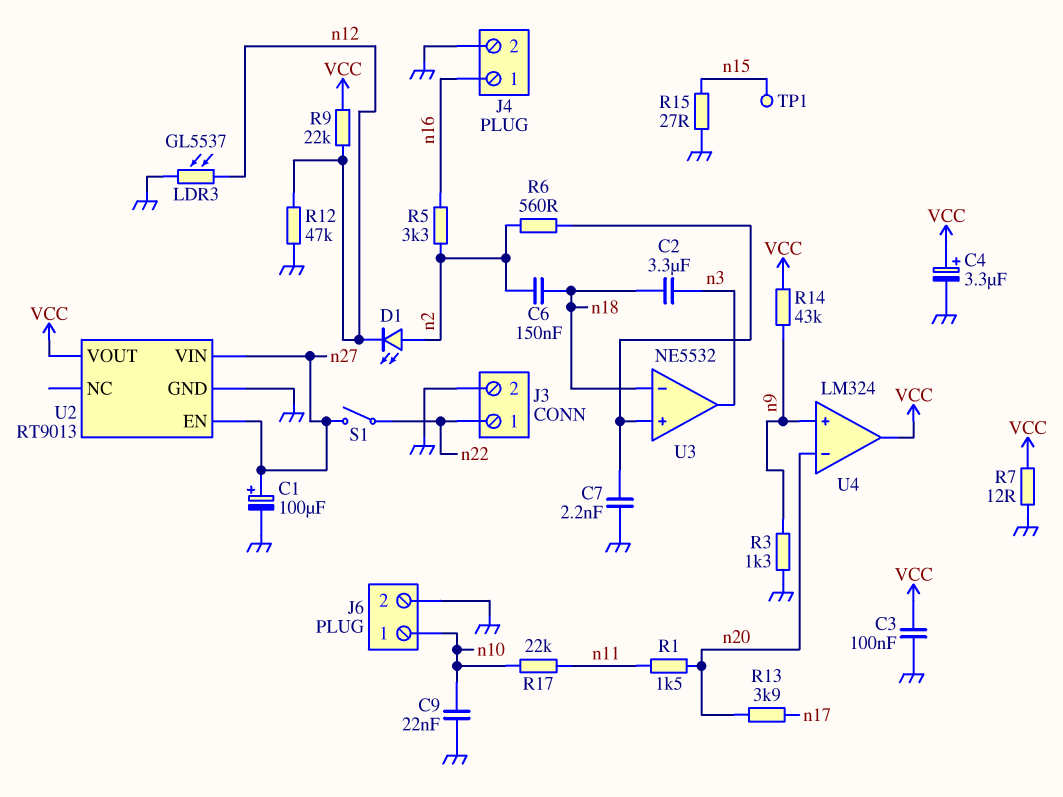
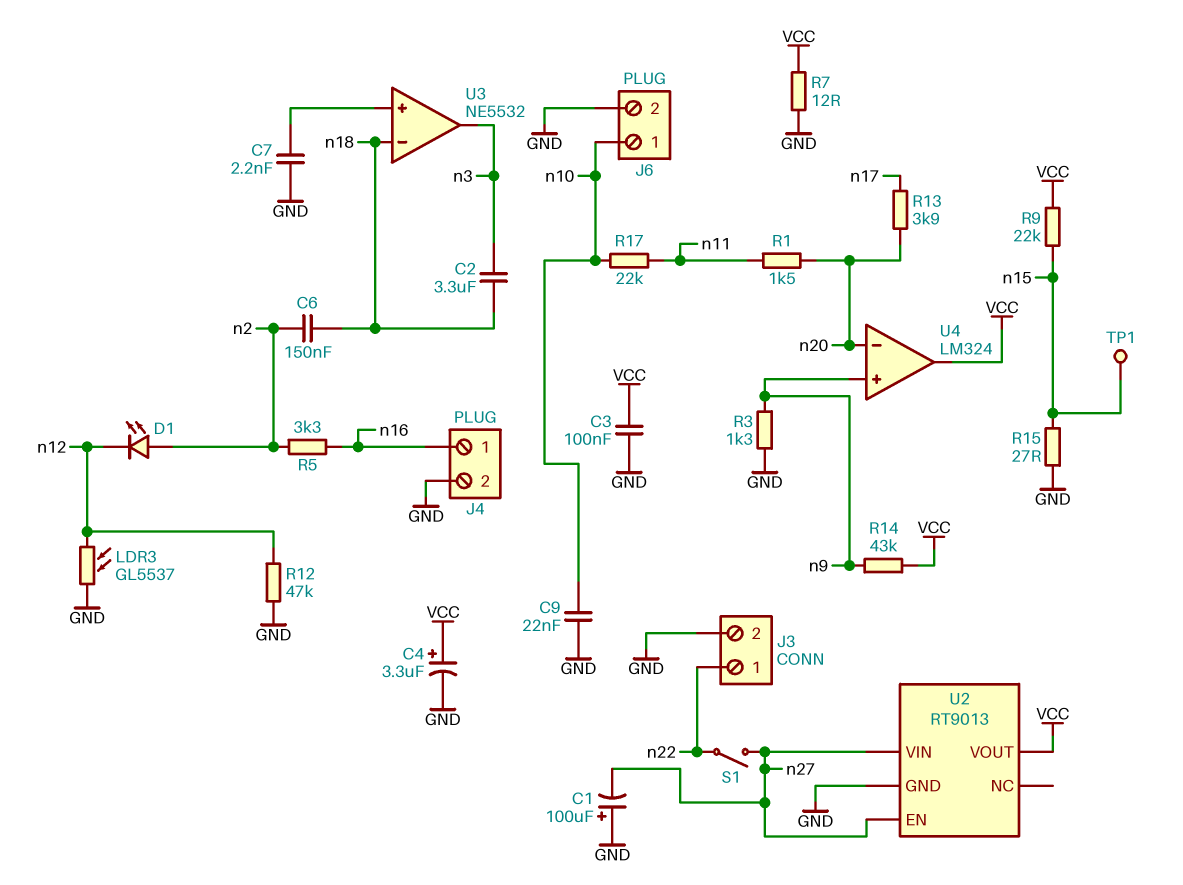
C1: 100uF (plus n27, minus GND) -> 100uF (plus GND, minus n27)
R6: 560 (U3/in+, n2) -> none
R9: 22k (VCC, n12) -> 22k (VCC, n15)

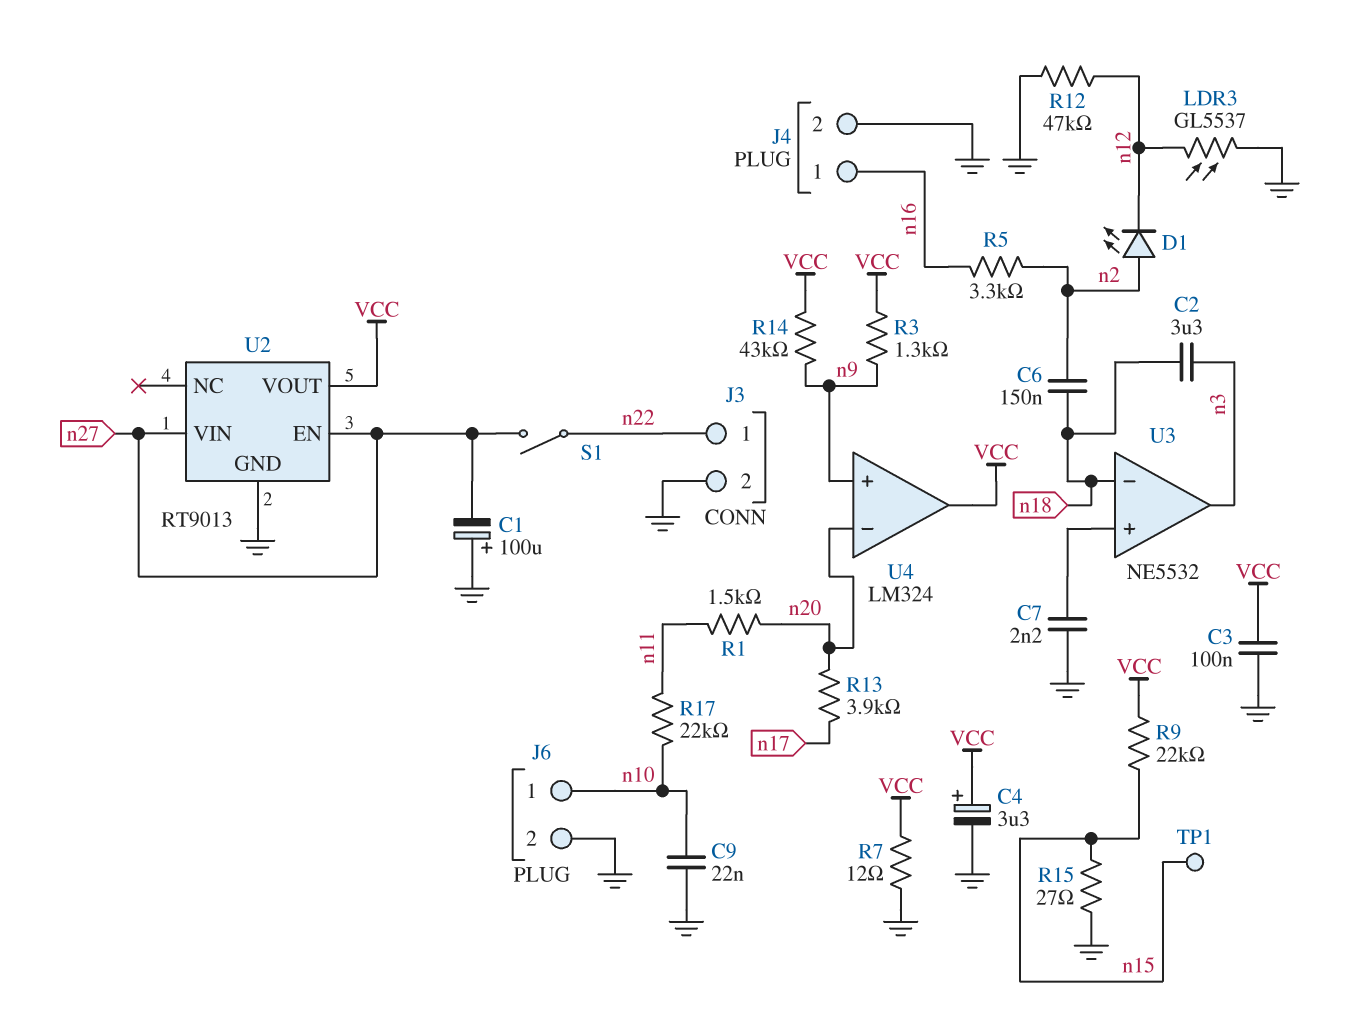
R3: 1.3k (GND, n9) -> 1.3k (VCC, n9)

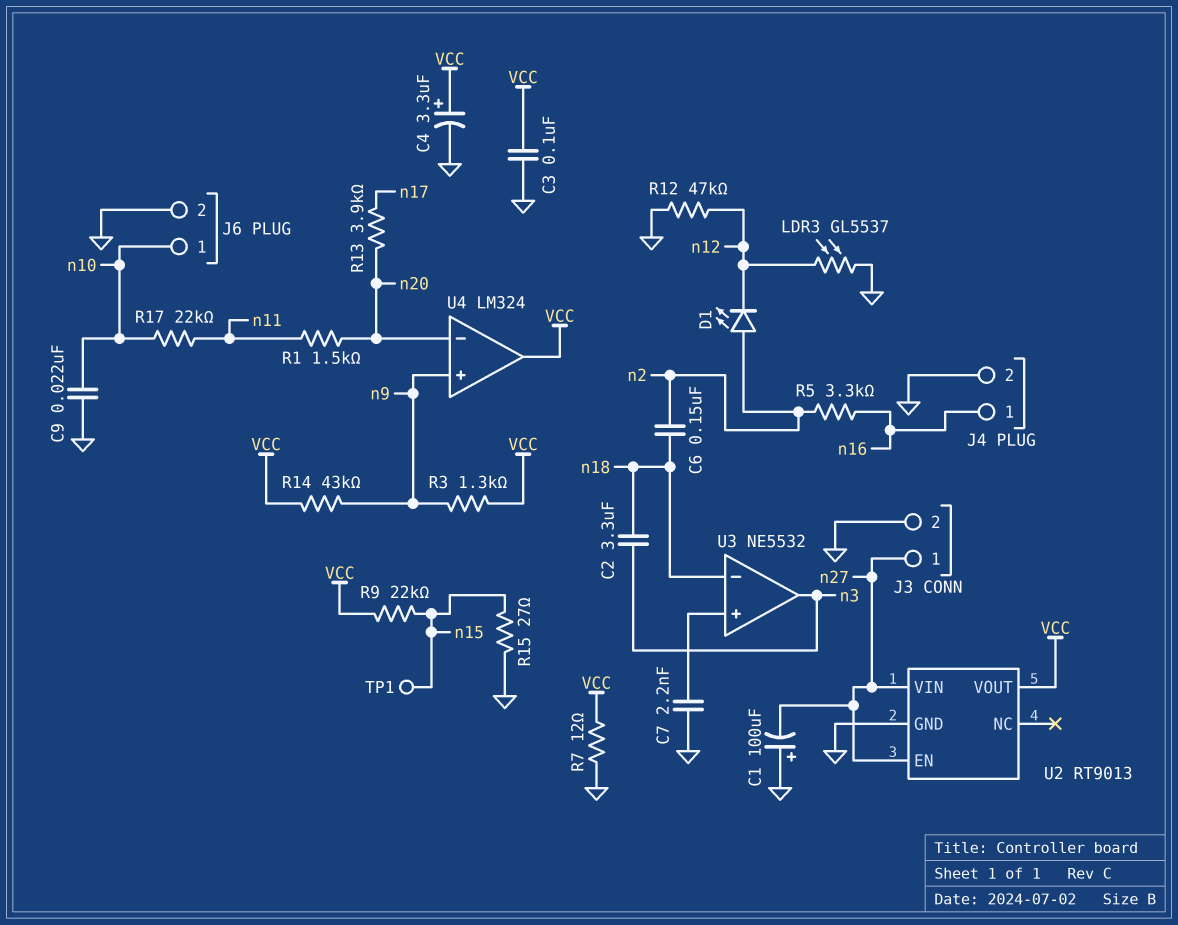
J3 pin 1: n22 -> n27
S1: switch (n22, n27) -> none

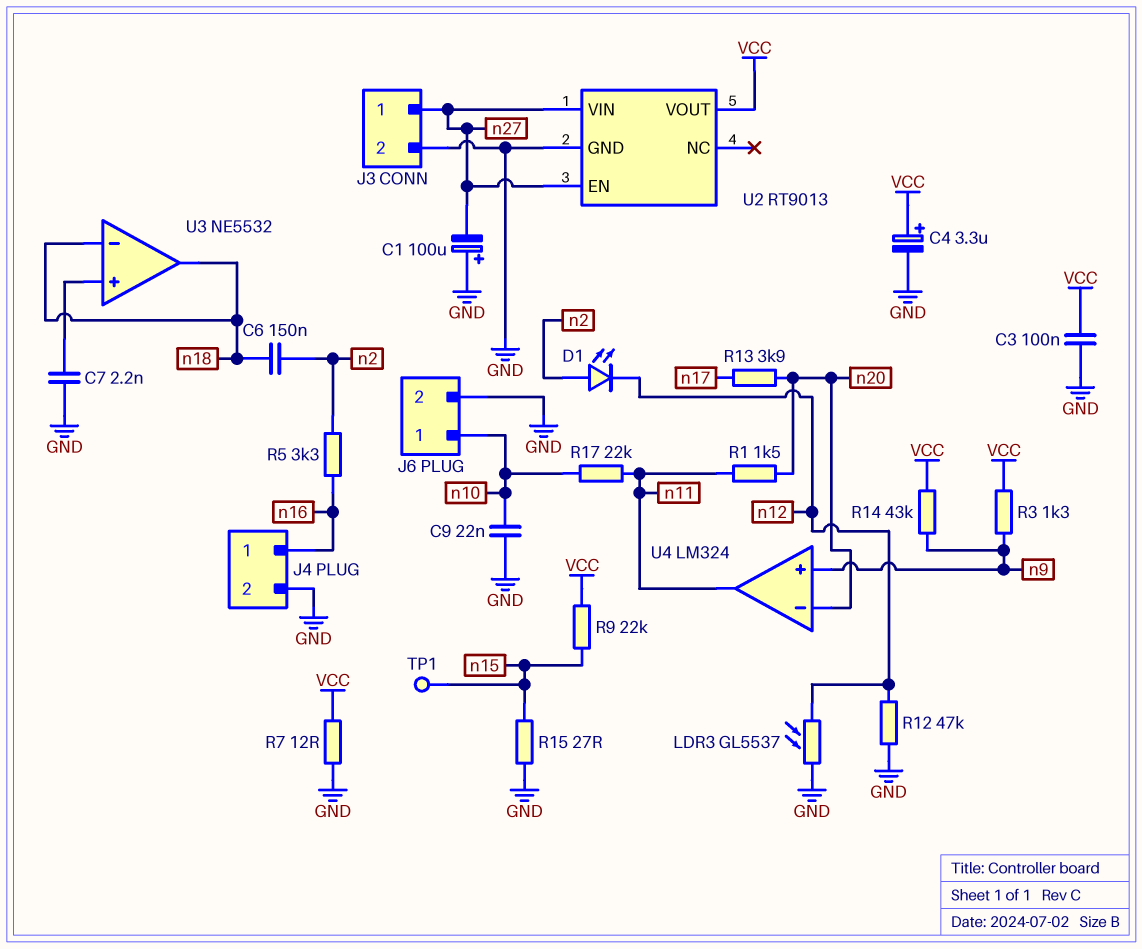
C2: 3.3uF (n3, n18) -> none
U3 pin out: n3 -> n18
U4 pin out: VCC -> n11

